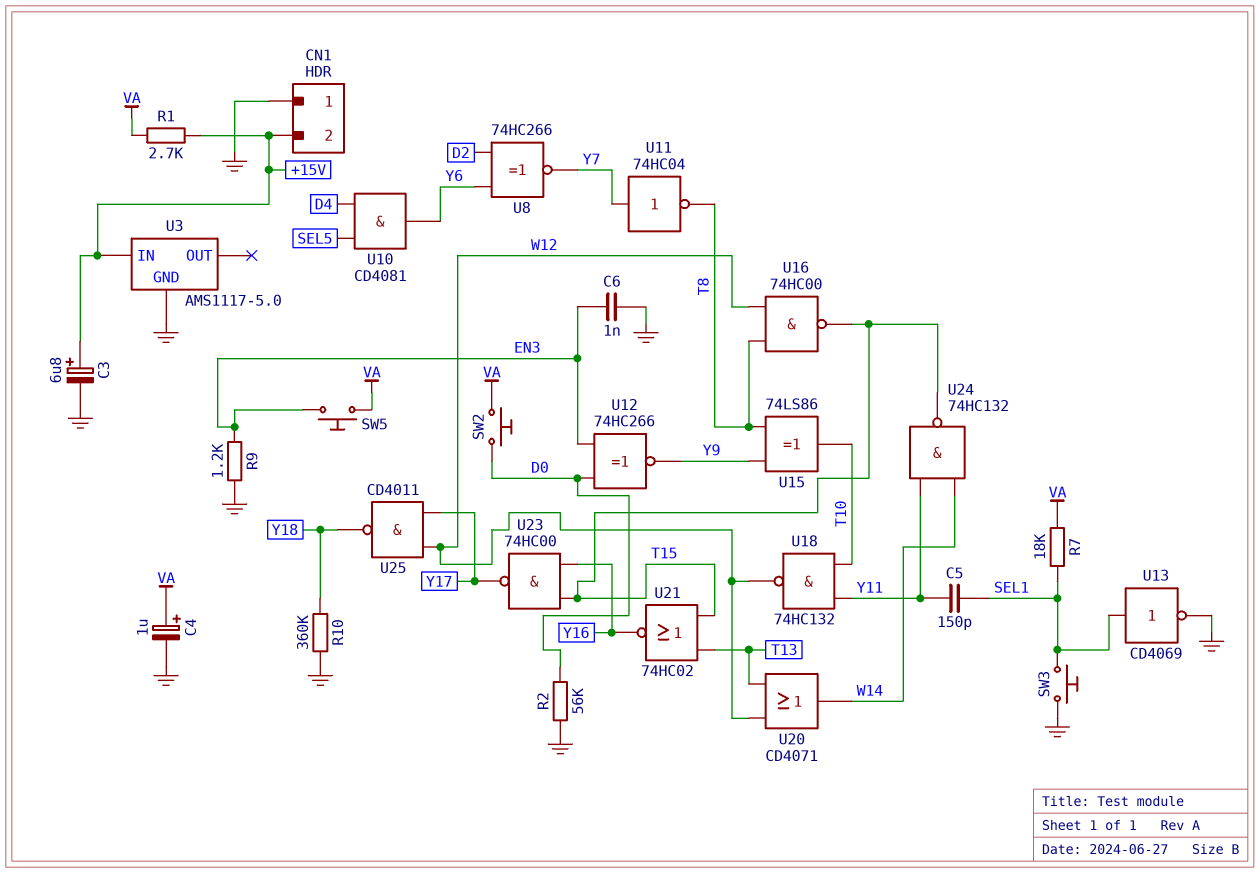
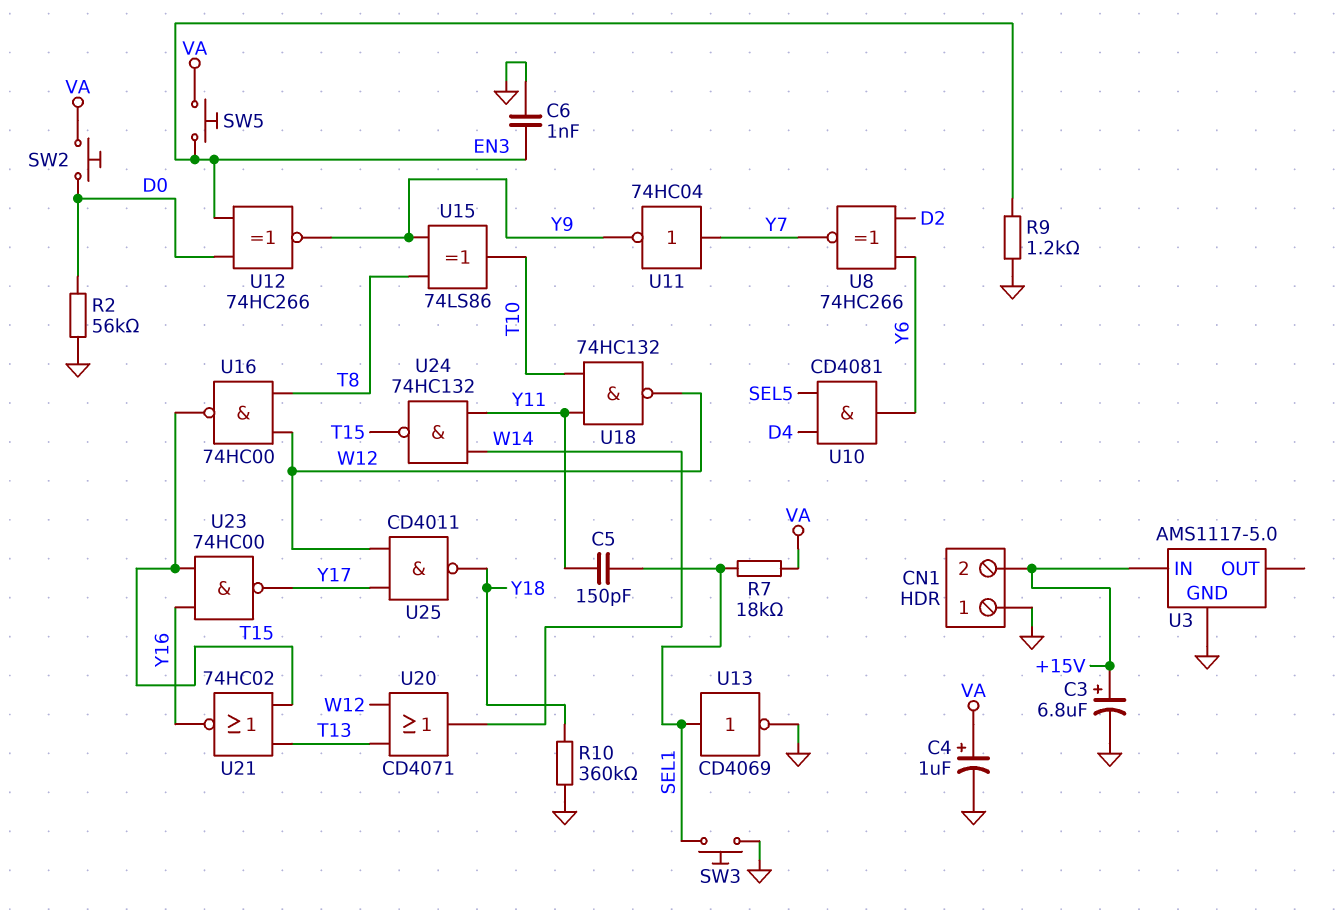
R1: 2.7k (+15V, VA) -> none
U11: NOT 74HC04 (in Y7, out T8) -> NOT 74HC04 (in Y7, out Y9)

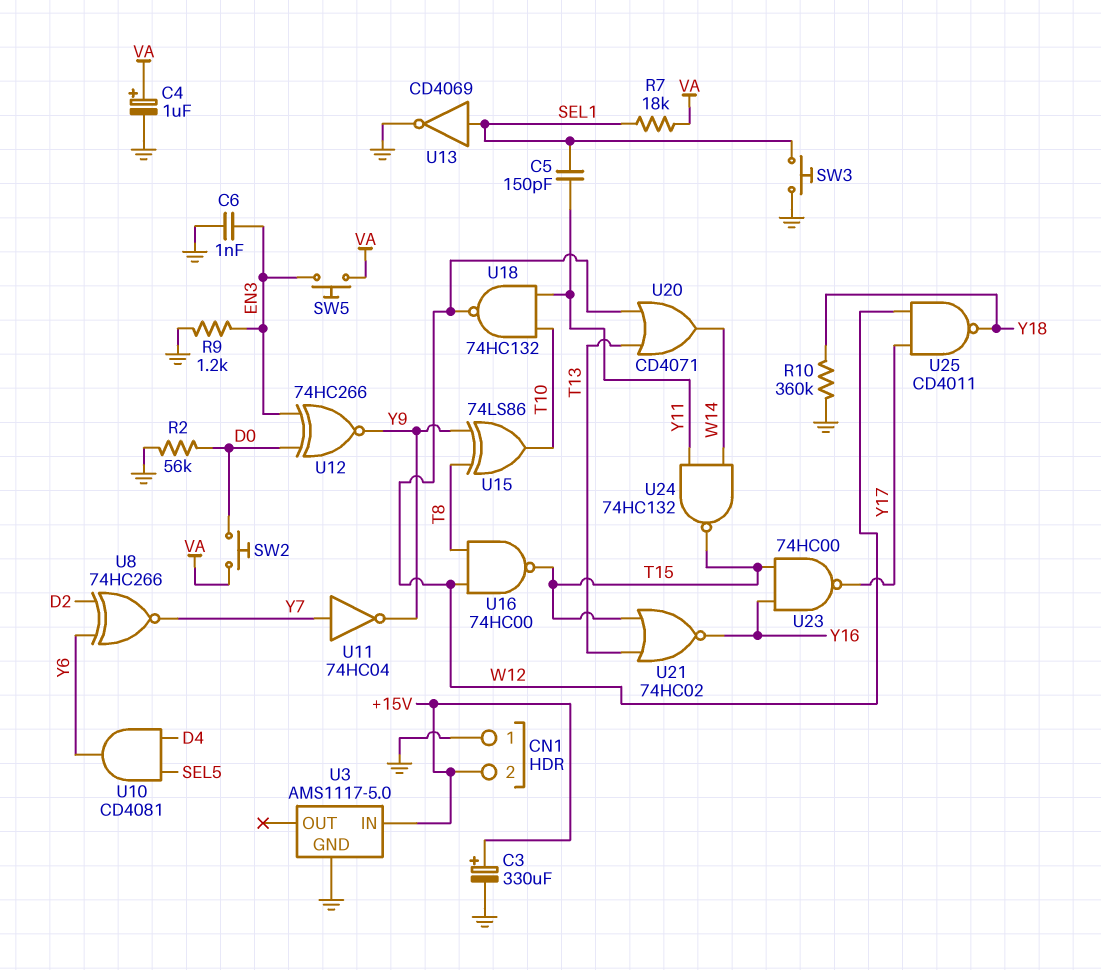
C3: 6.8uF (plus +15V, minus GND) -> 330uF (plus +15V, minus GND)

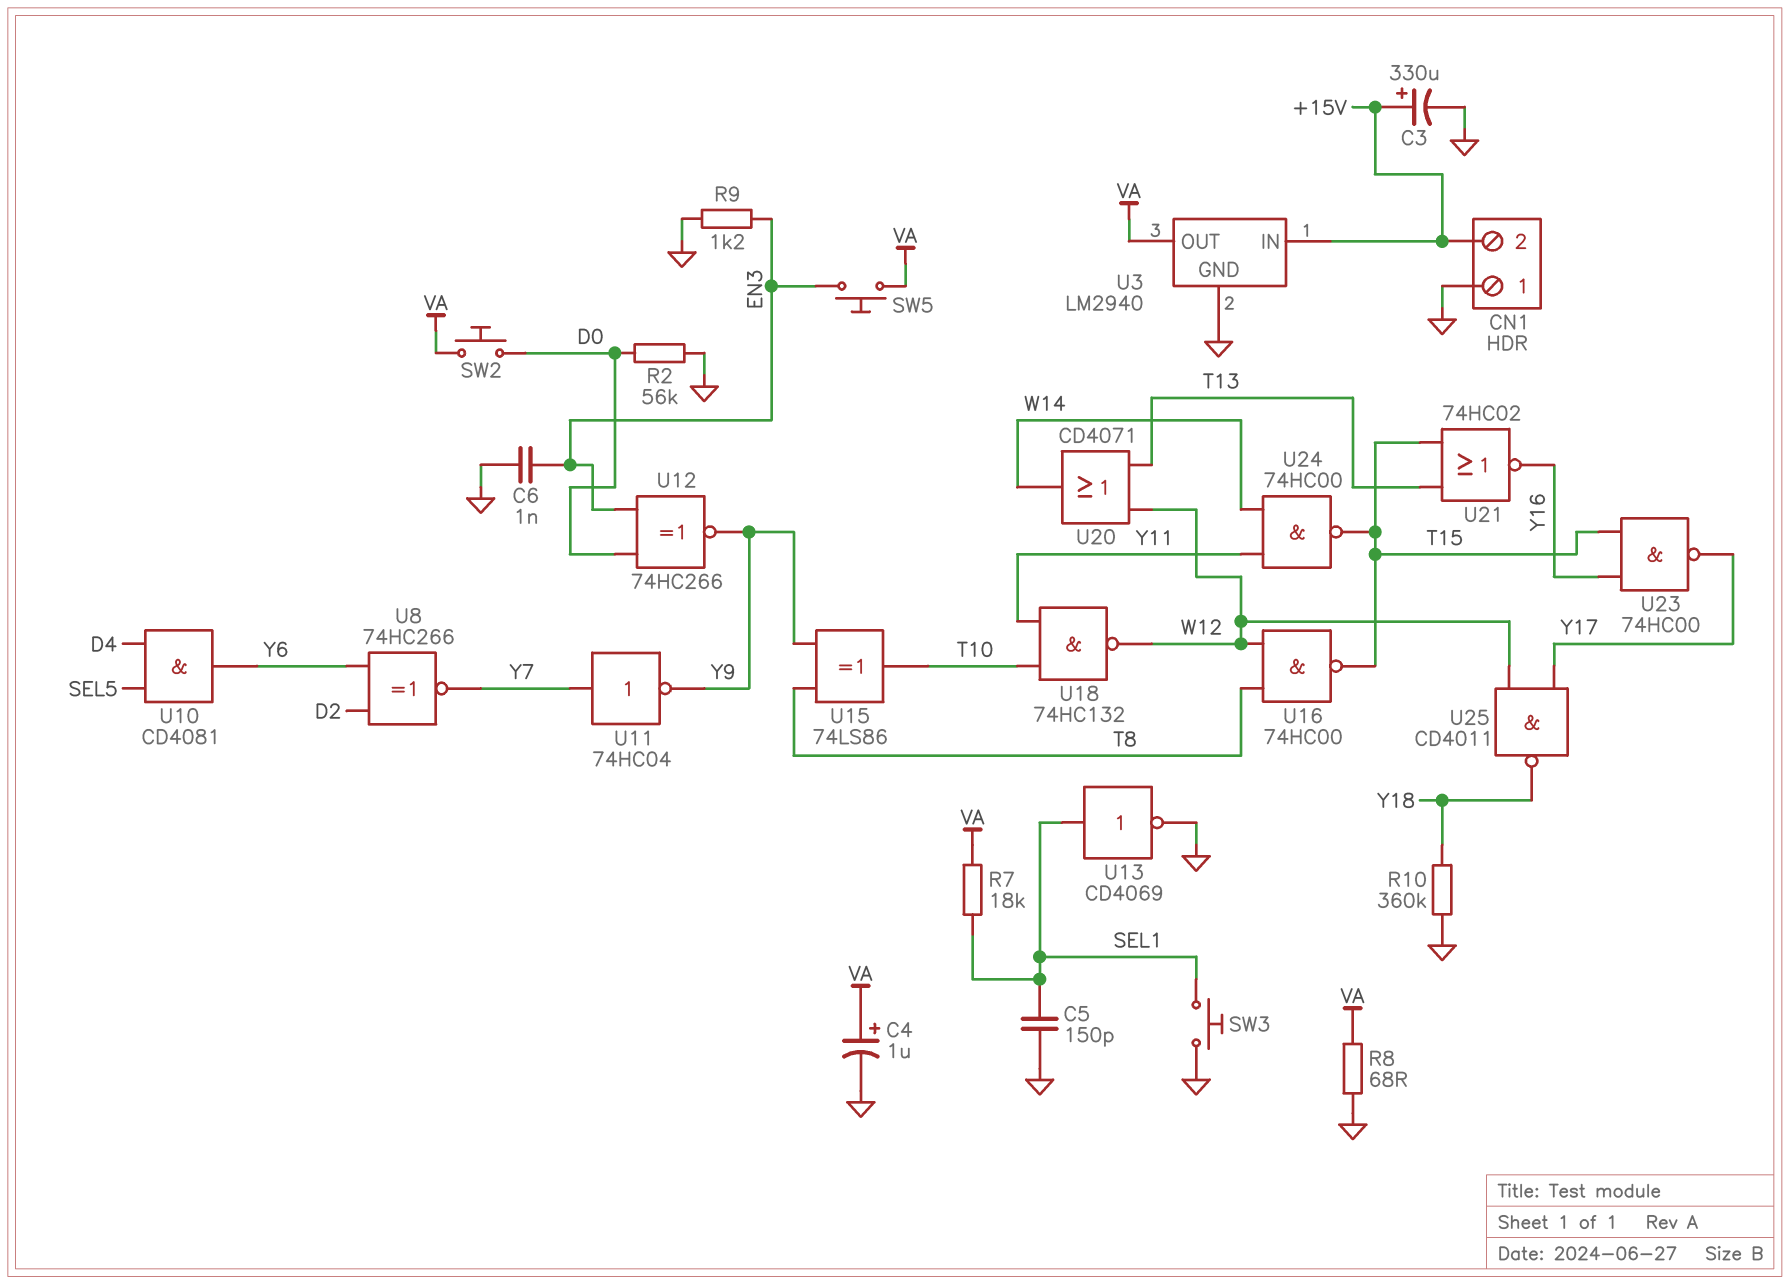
C5: 150pF (SEL1, Y11) -> 150pF (GND, SEL1)
R8: none -> 68 (GND, VA)
U3: AMS1117-5.0 -> LM2940
U3 pin OUT: none -> VA
U24: NAND 74HC132 (in W14, in Y11, out T15) -> NAND 74HC00 (in W14, in Y11, out T15)

